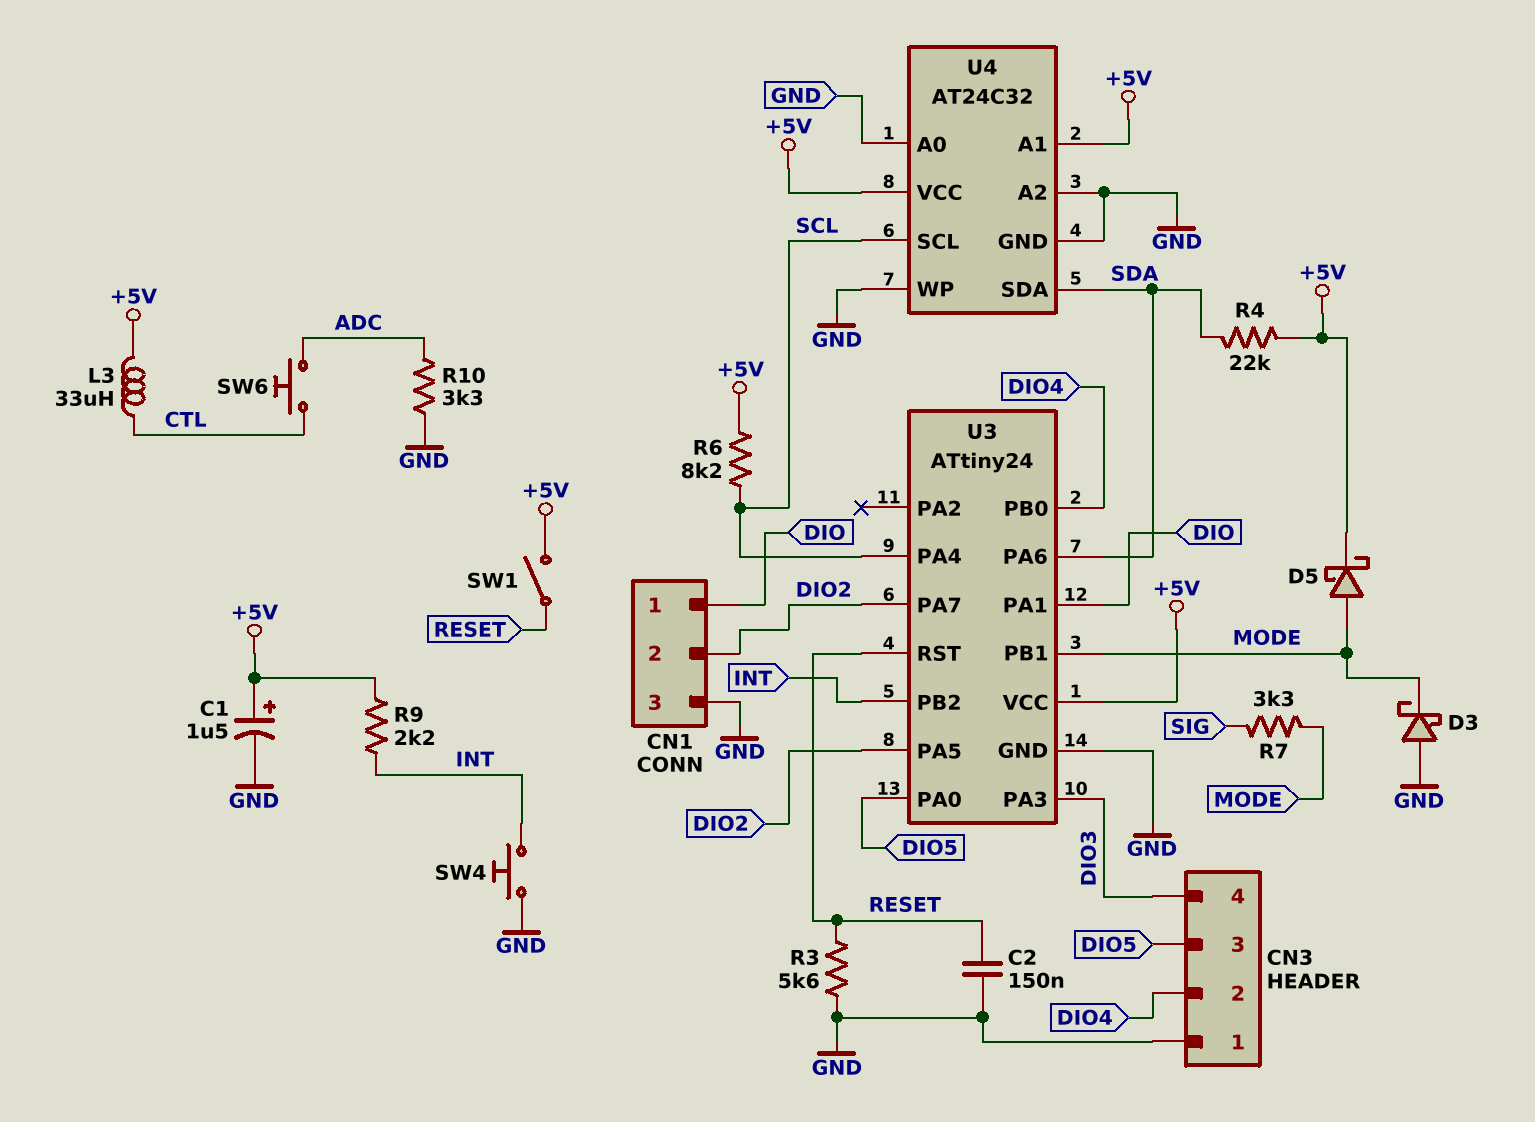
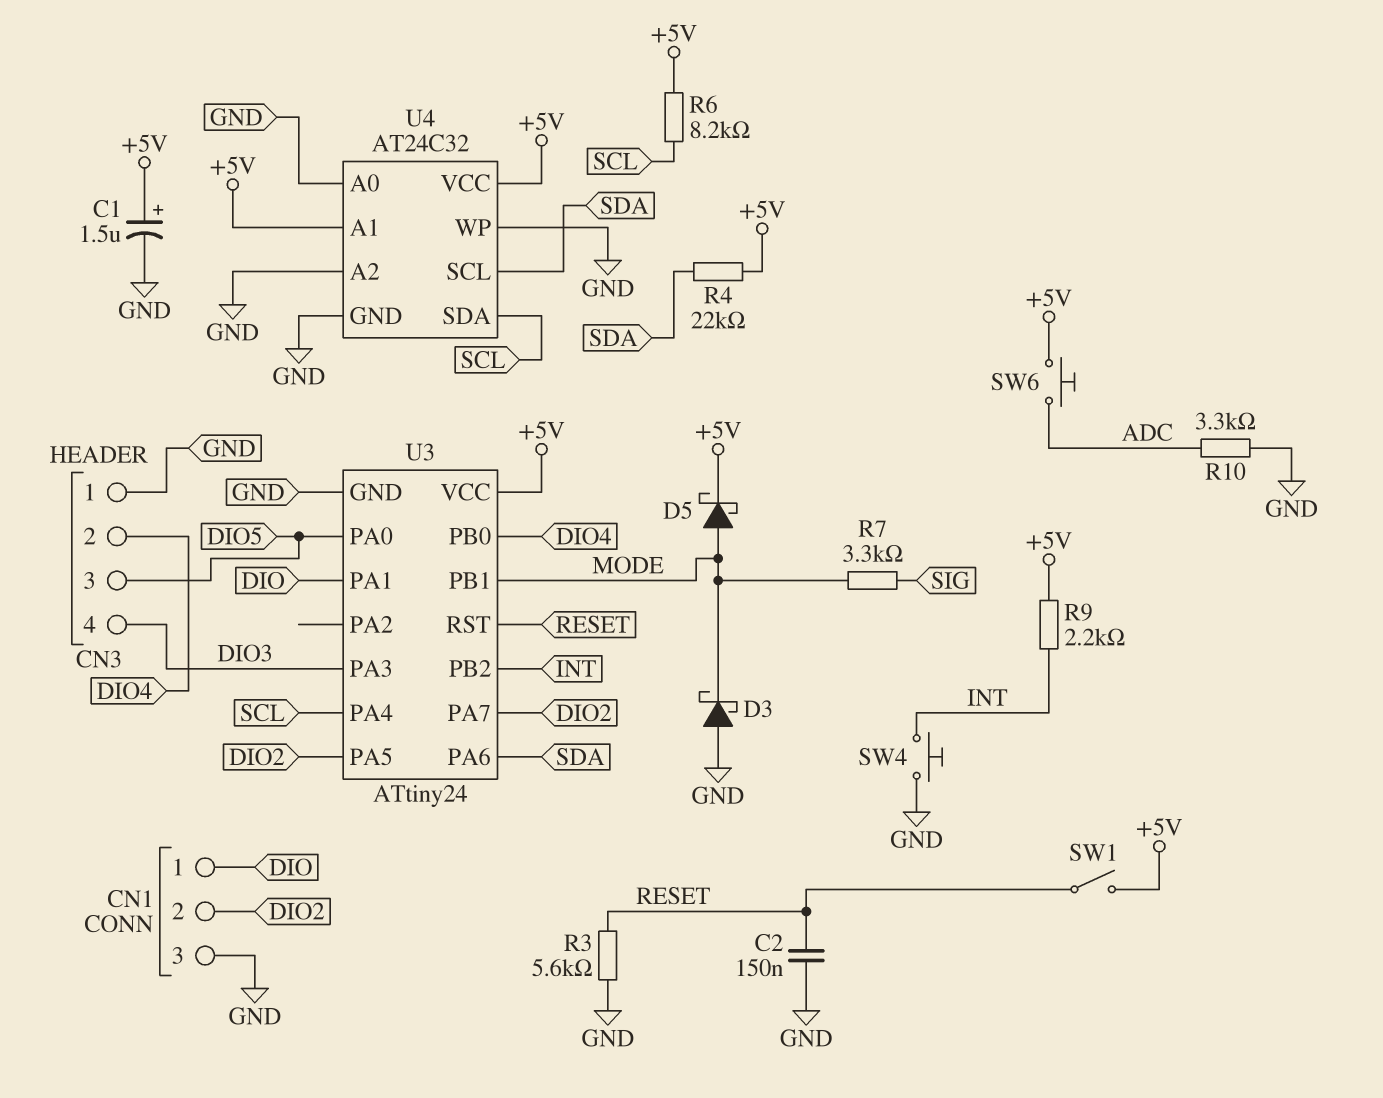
L3: 33uH (+5V, CTL) -> none
SW6: button (ADC, CTL) -> button (+5V, ADC)
U4 pin SCL: SCL -> SDA
U4 pin SDA: SDA -> SCL

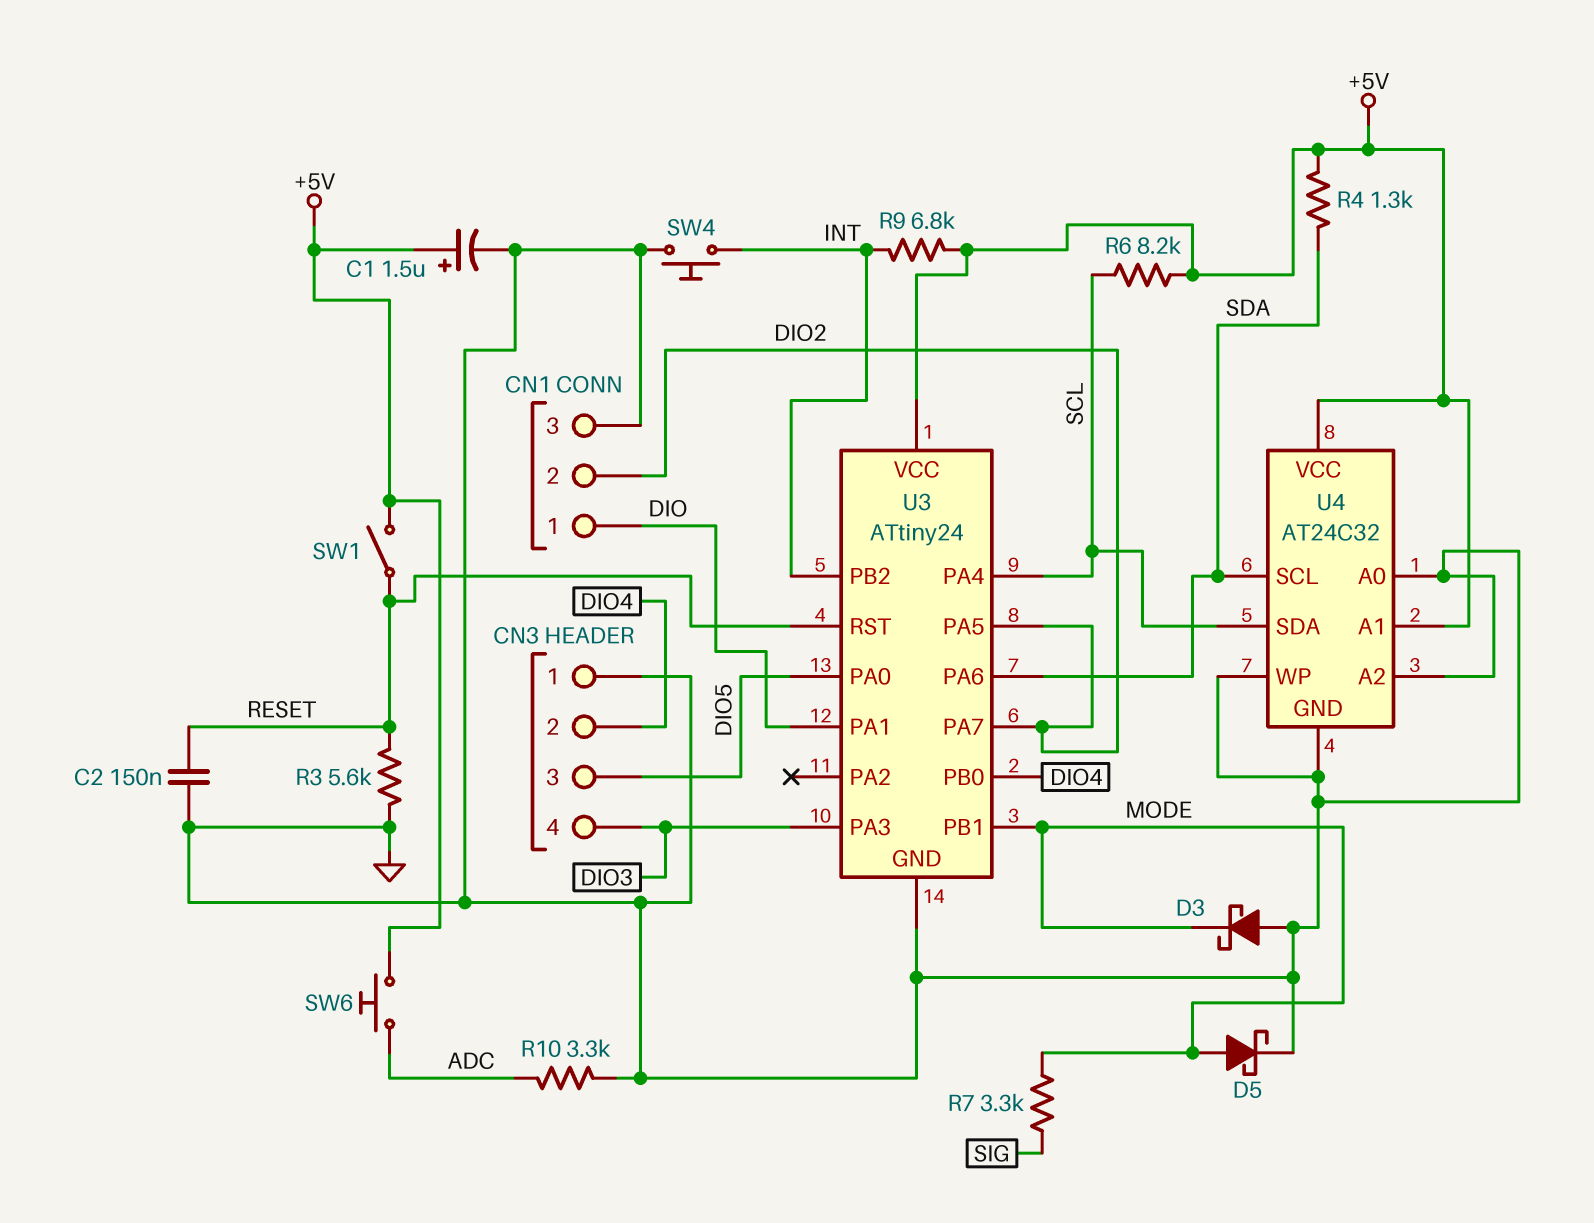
D5: schottky (A MODE, K +5V) -> schottky (A MODE, K GND)
R4: 22k (+5V, SDA) -> 1.3k (+5V, SDA)
R9: 2.2k (+5V, INT) -> 6.8k (+5V, INT)

